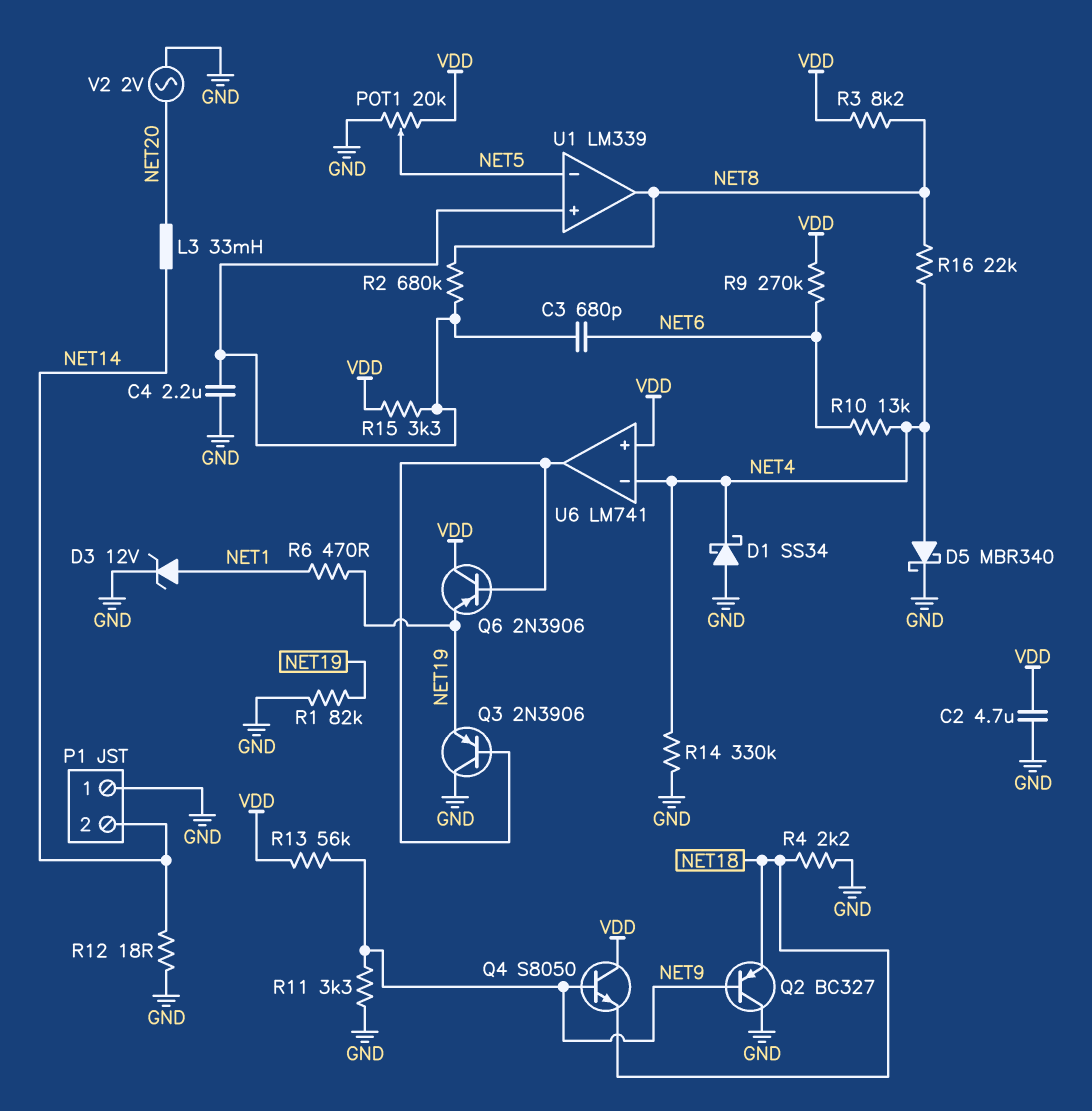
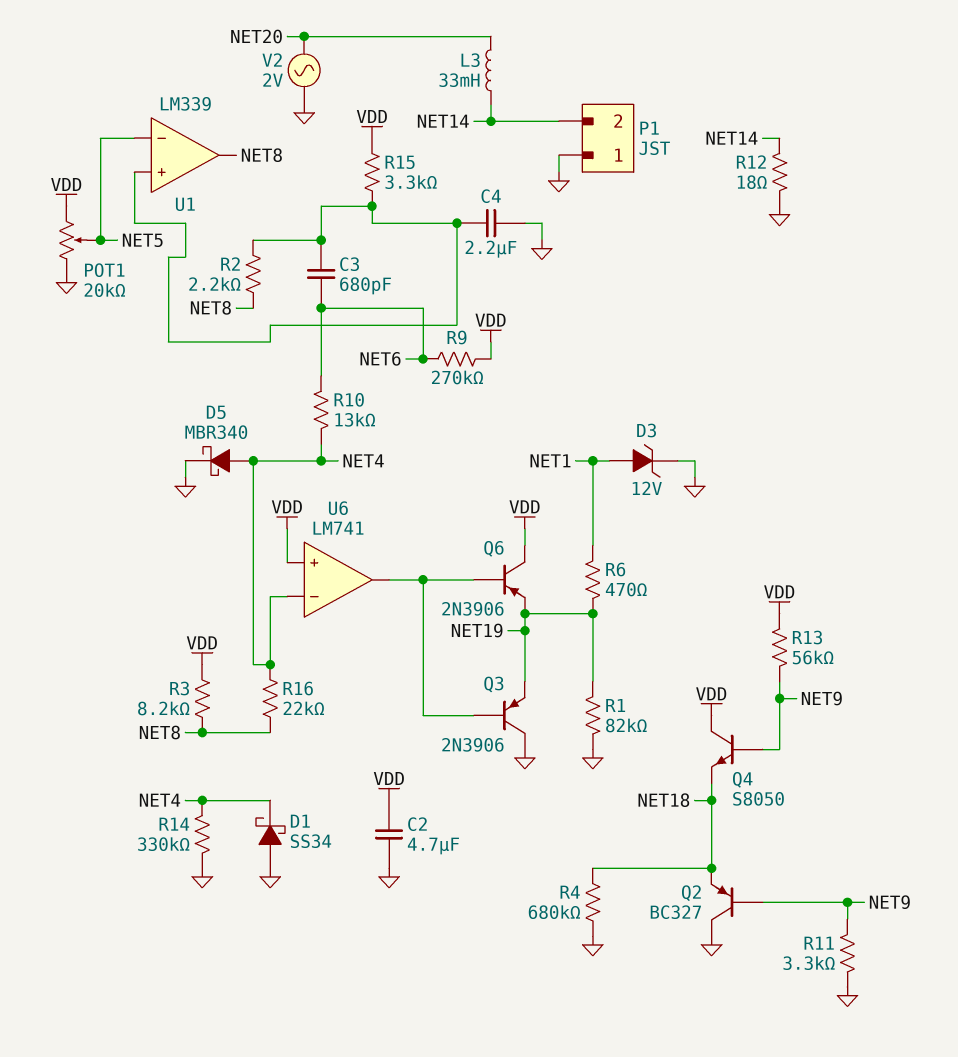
R2: 680k (NET8, U1/in+) -> 2.2k (NET8, U1/in+)
R4: 2.2k (GND, NET18) -> 680k (GND, NET18)

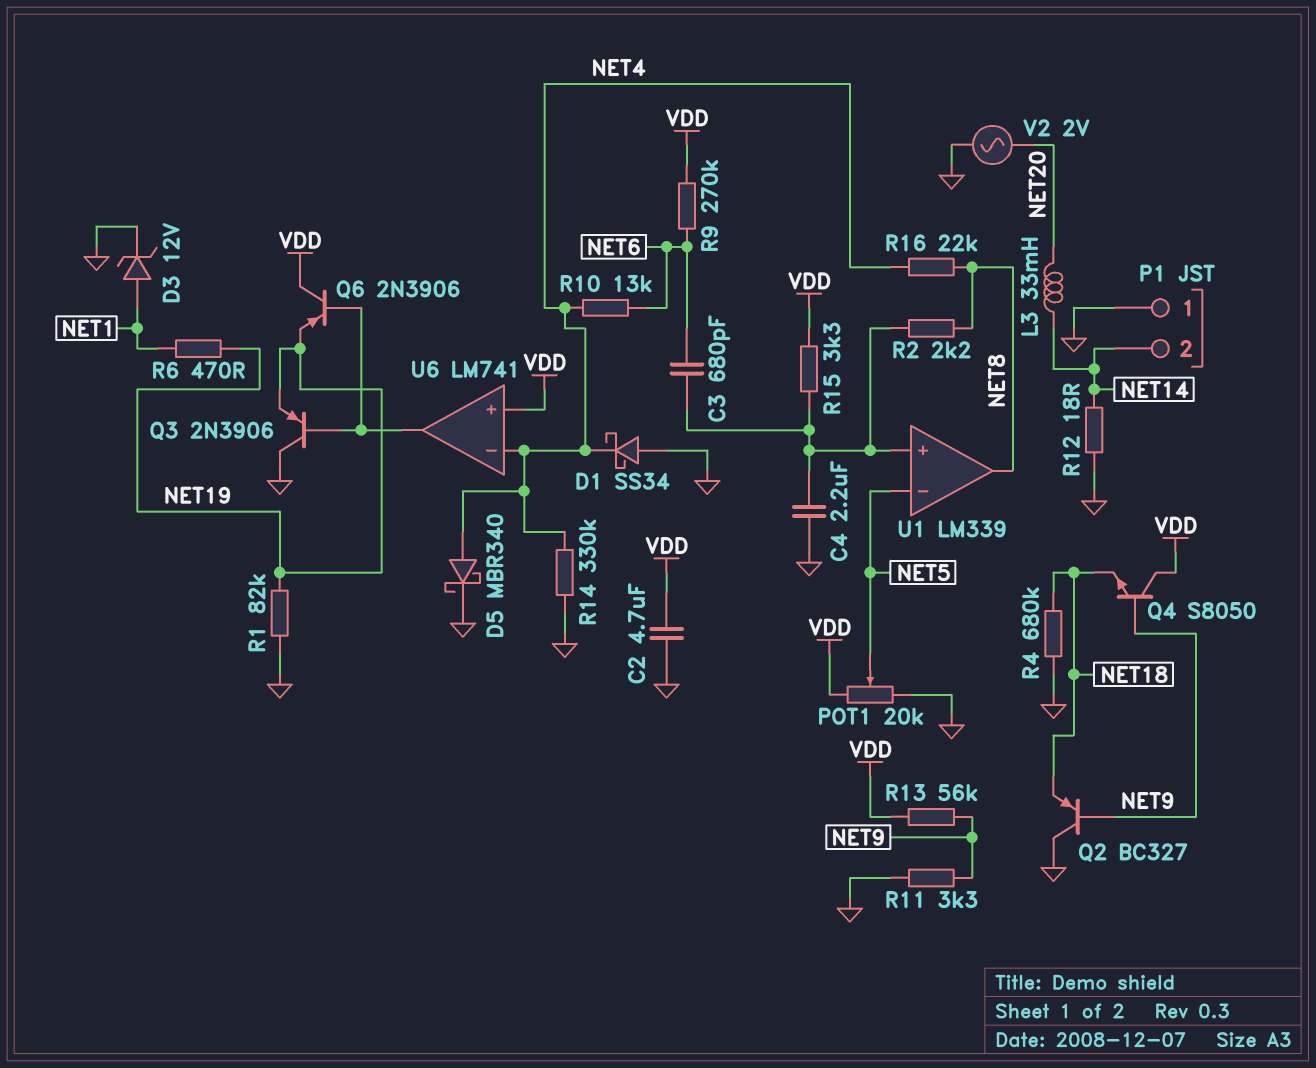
R3: 8.2k (NET8, VDD) -> none

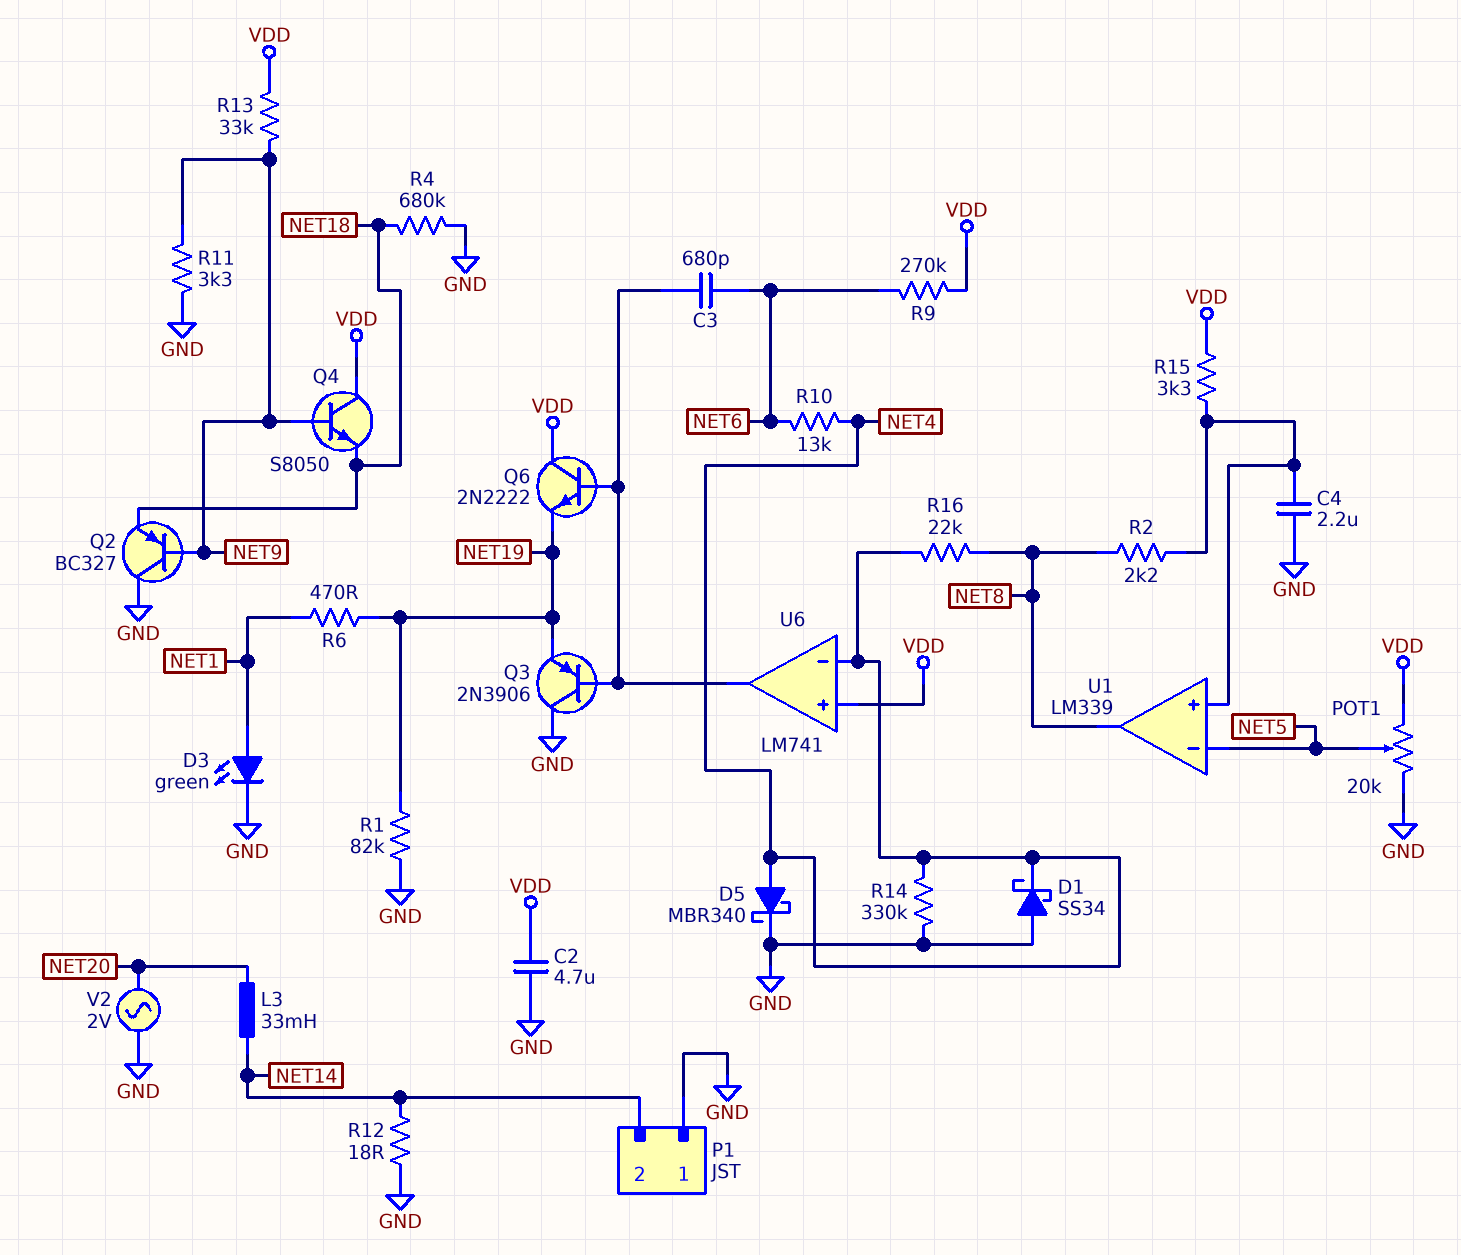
C3: 680pF (NET6, U1/in+) -> 680pF (NET6, U6/out)
D3: zener 12V (A NET1, K GND) -> LED green (A NET1, K GND)
Q6: PNP 2N3906 (B U6/out, C VDD, E NET19) -> NPN 2N2222 (B U6/out, C VDD, E NET19)
R13: 56k (NET9, VDD) -> 33k (NET9, VDD)

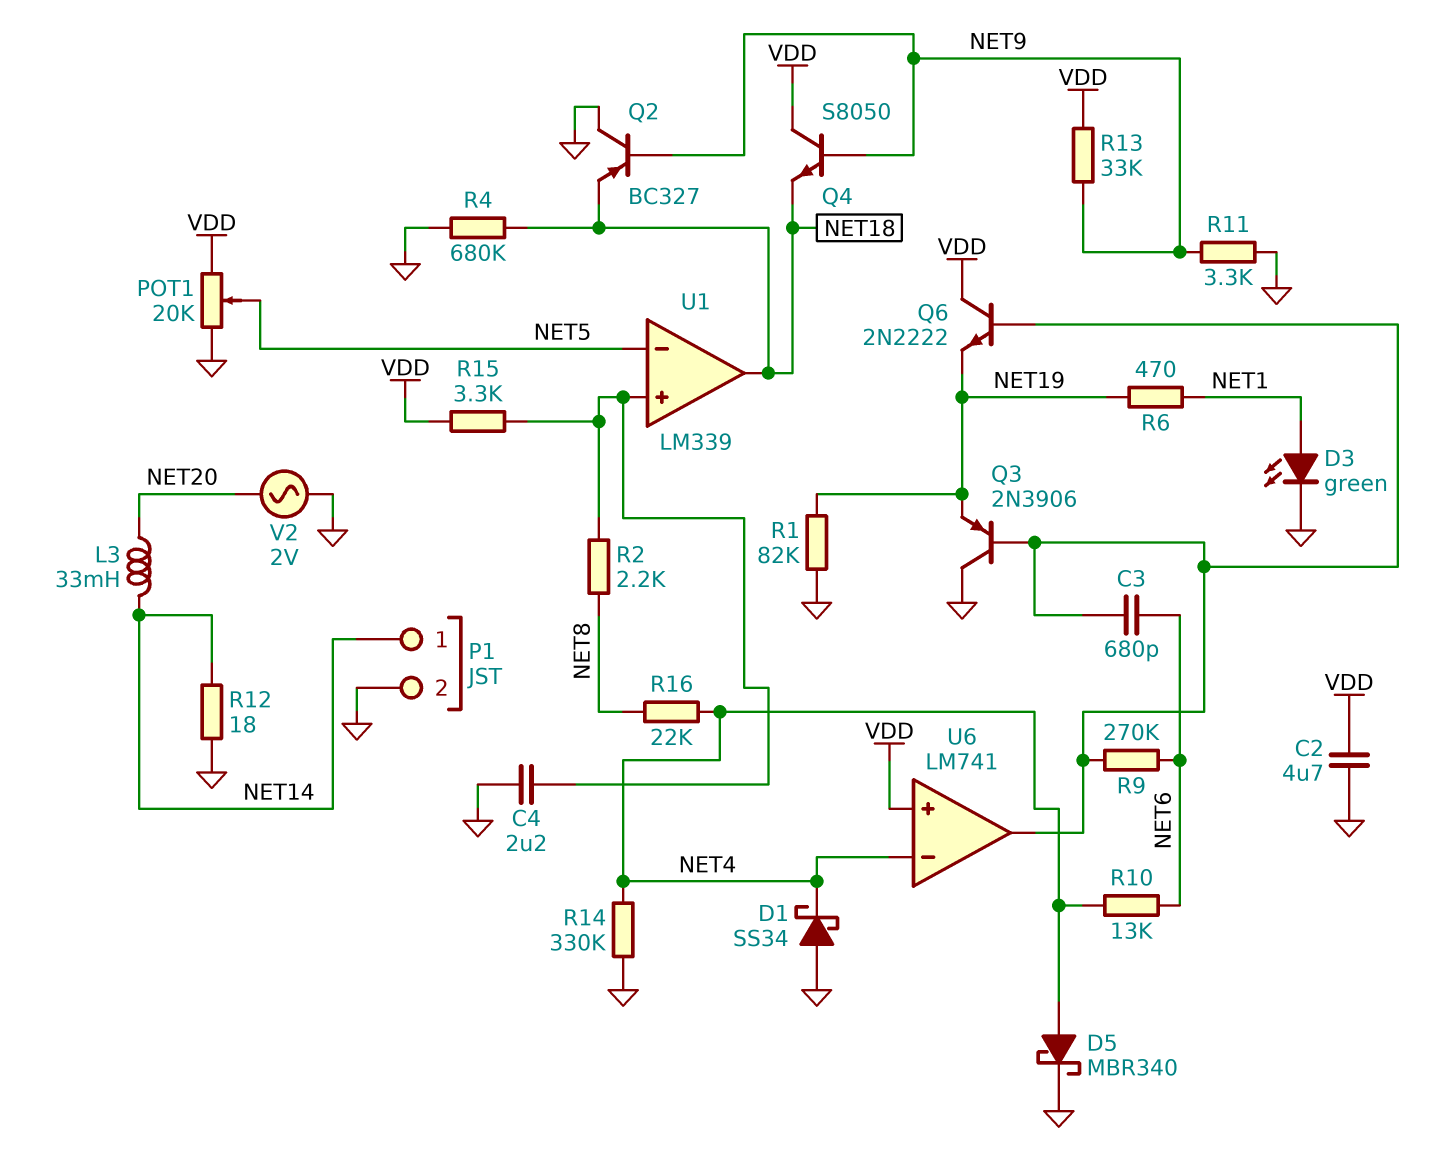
P1 pin 1: GND -> NET14
P1 pin 2: NET14 -> GND
R9: 270k (NET6, VDD) -> 270k (NET6, U6/out)
U1 pin out: NET8 -> NET18

